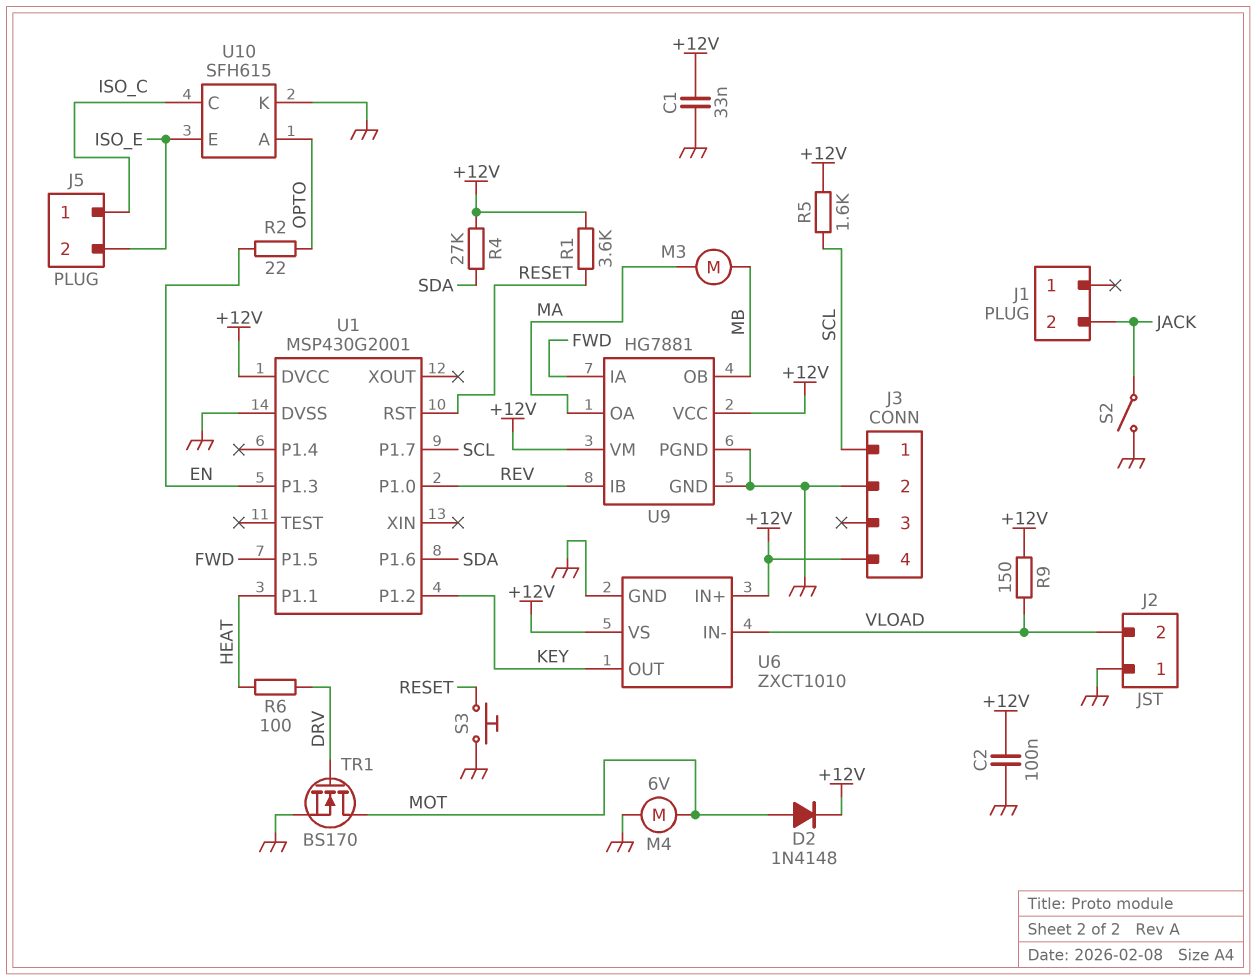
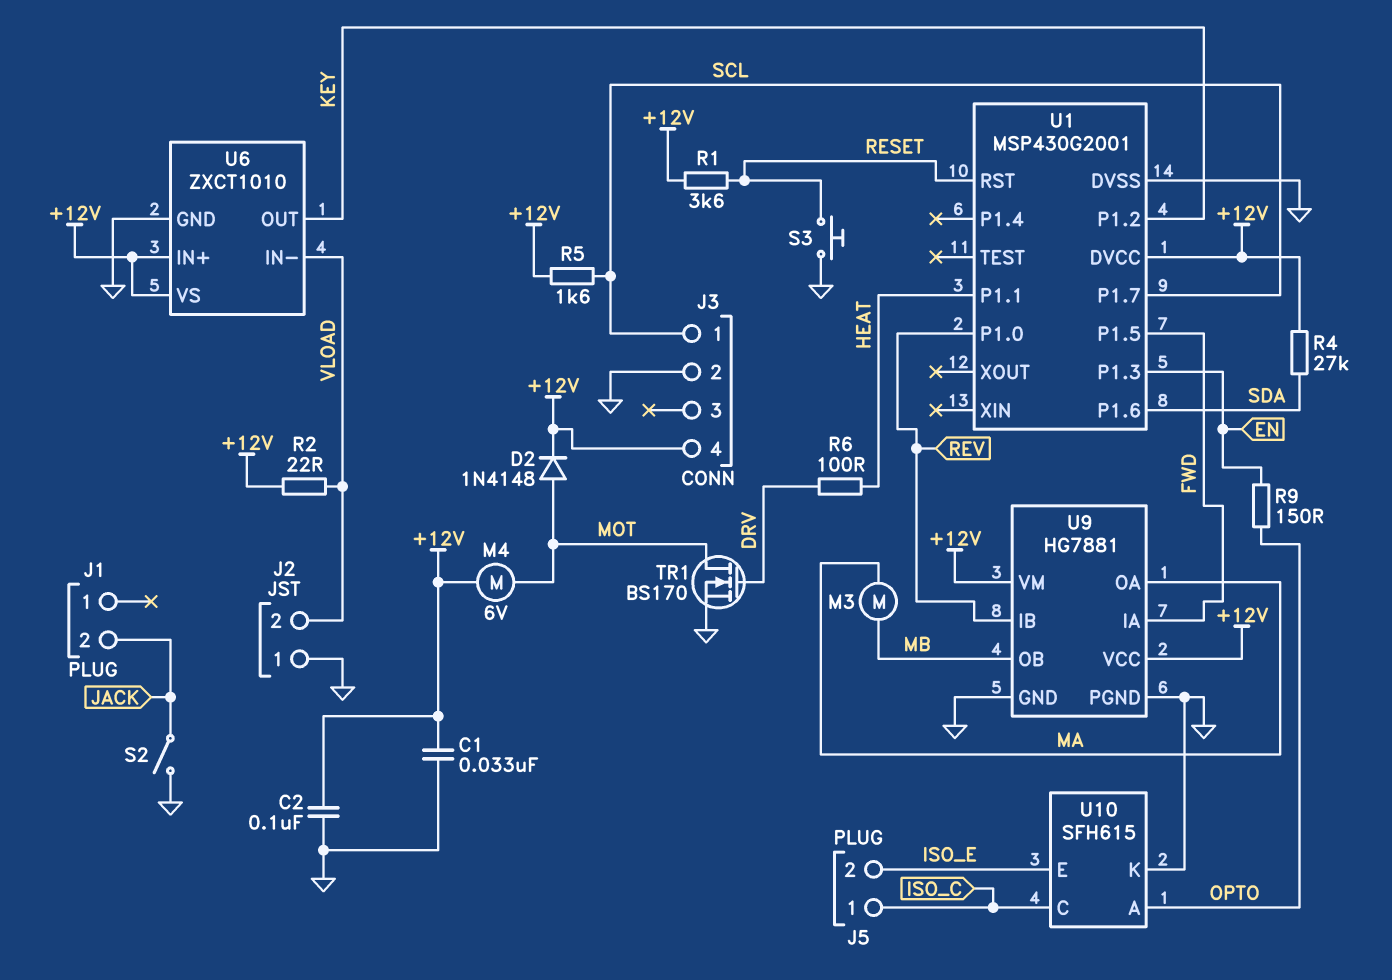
M4: motor 6V (GND, MOT) -> motor 6V (+12V, MOT)
R2: 22 (EN, OPTO) -> 22 (+12V, VLOAD)
R9: 150 (+12V, VLOAD) -> 150 (EN, OPTO)

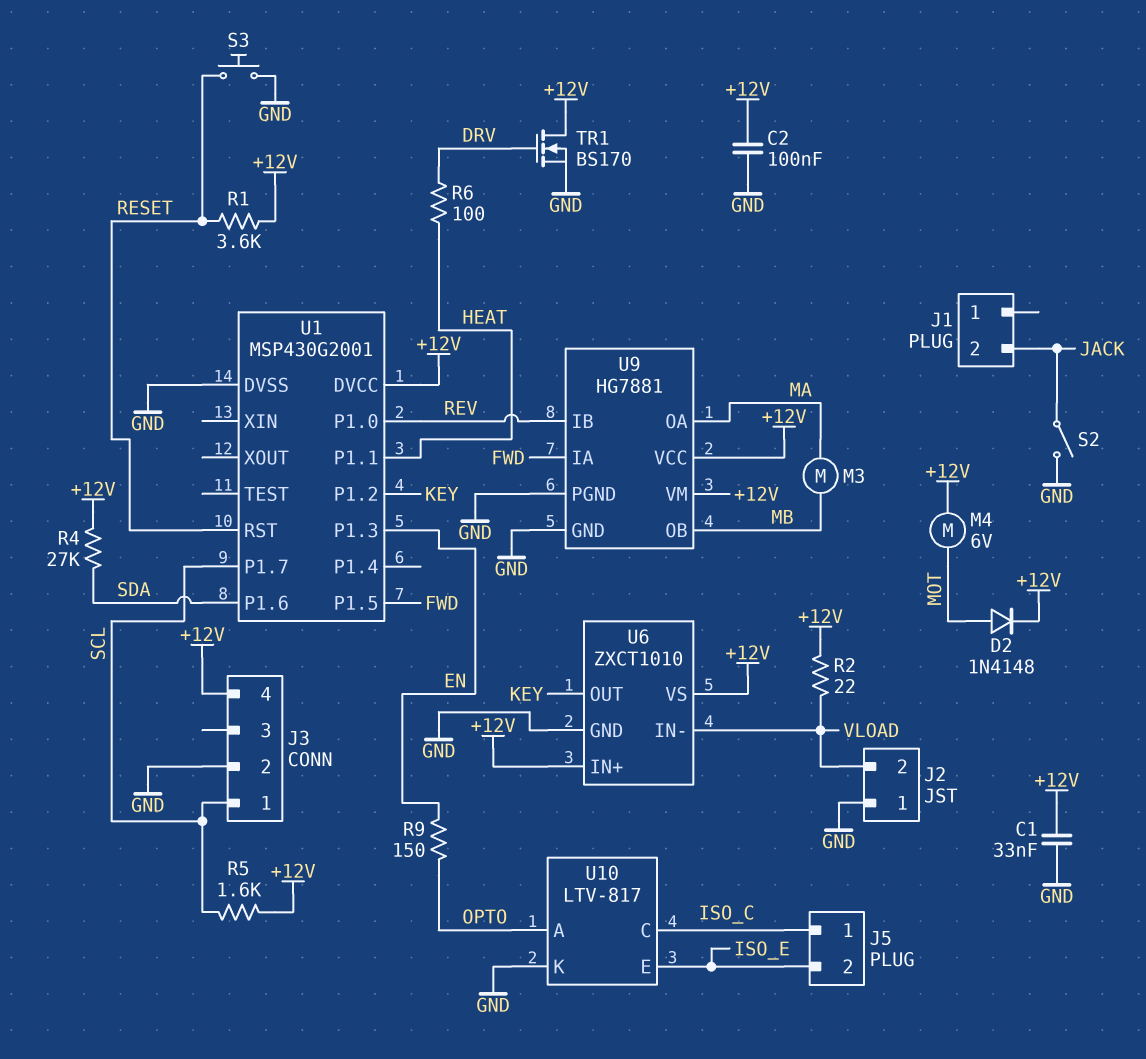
TR1: NMOS BS170 (G DRV, D MOT, S GND) -> NMOS BS170 (G DRV, D +12V, S GND)
U10: SFH615 -> LTV-817

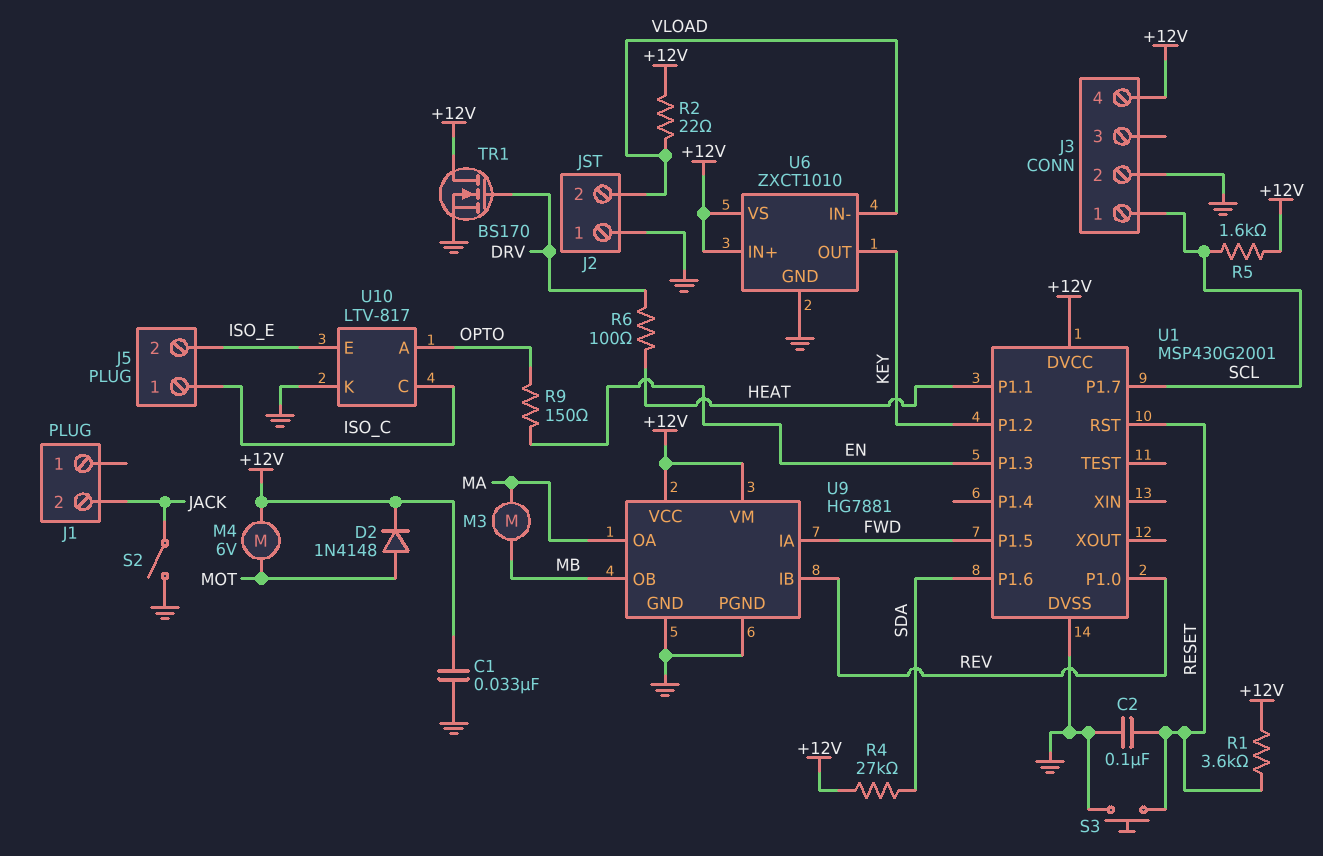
C2: 100nF (+12V, GND) -> 100nF (GND, RESET)

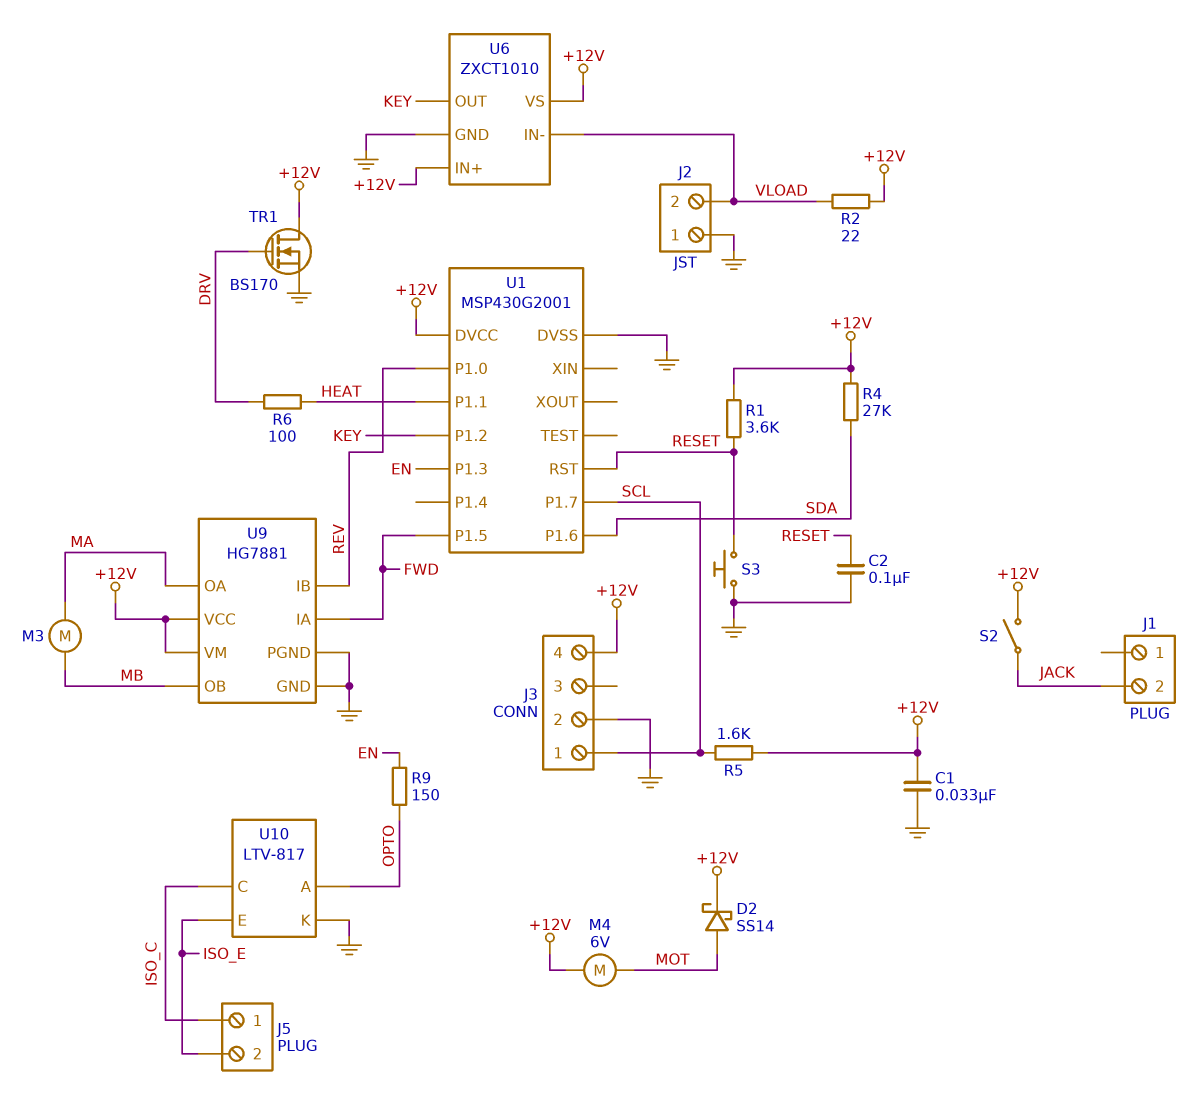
D2: diode 1N4148 (A MOT, K +12V) -> schottky SS14 (A MOT, K +12V)
S2: switch (GND, JACK) -> switch (+12V, JACK)

